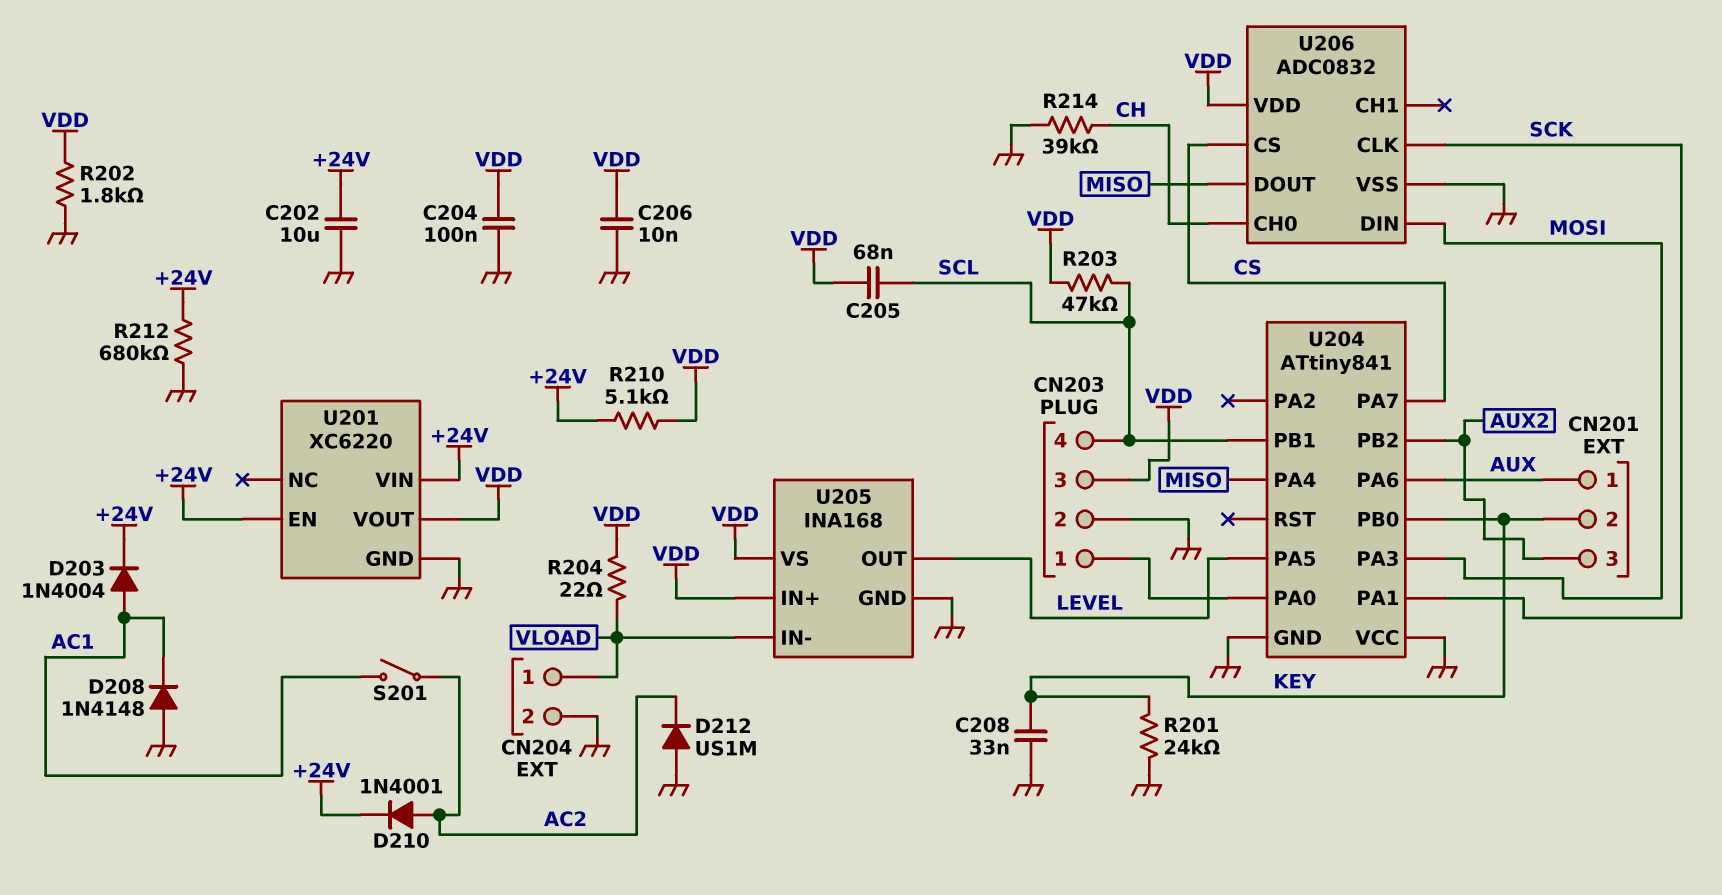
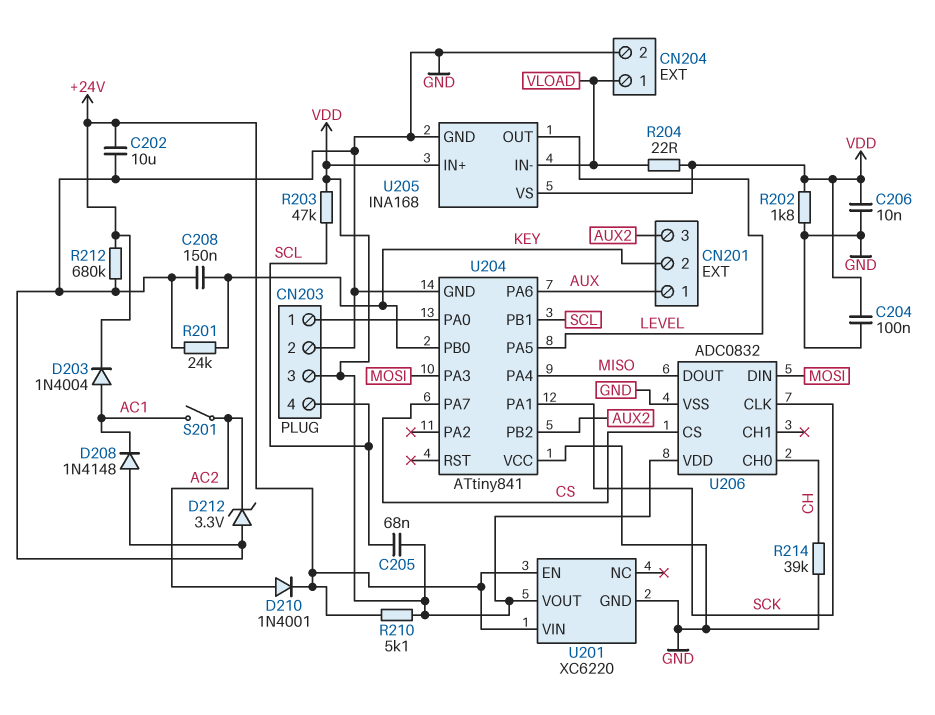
C208: 33nF (GND, KEY) -> 150nF (GND, KEY)
D212: diode US1M (A GND, K AC2) -> zener 3.3V (A GND, K AC2)

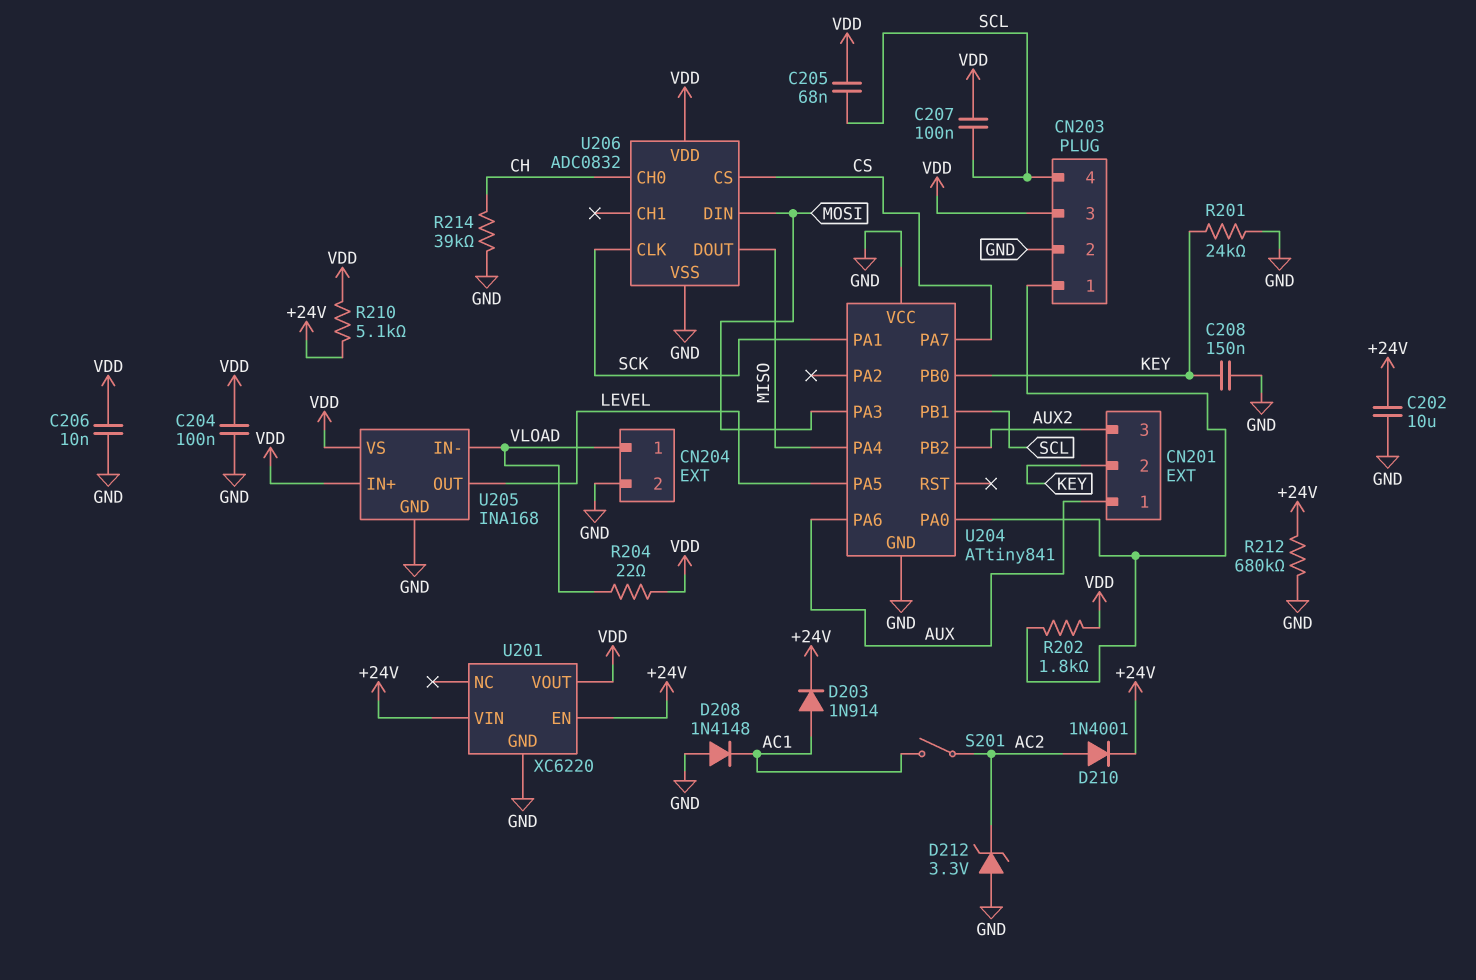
C207: none -> 100nF (SCL, VDD)
D203: diode 1N4004 (A AC1, K +24V) -> diode 1N914 (A AC1, K +24V)
R202: 1.8k (GND, VDD) -> 1.8k (CN203/1, VDD)
R203: 47k (SCL, VDD) -> none

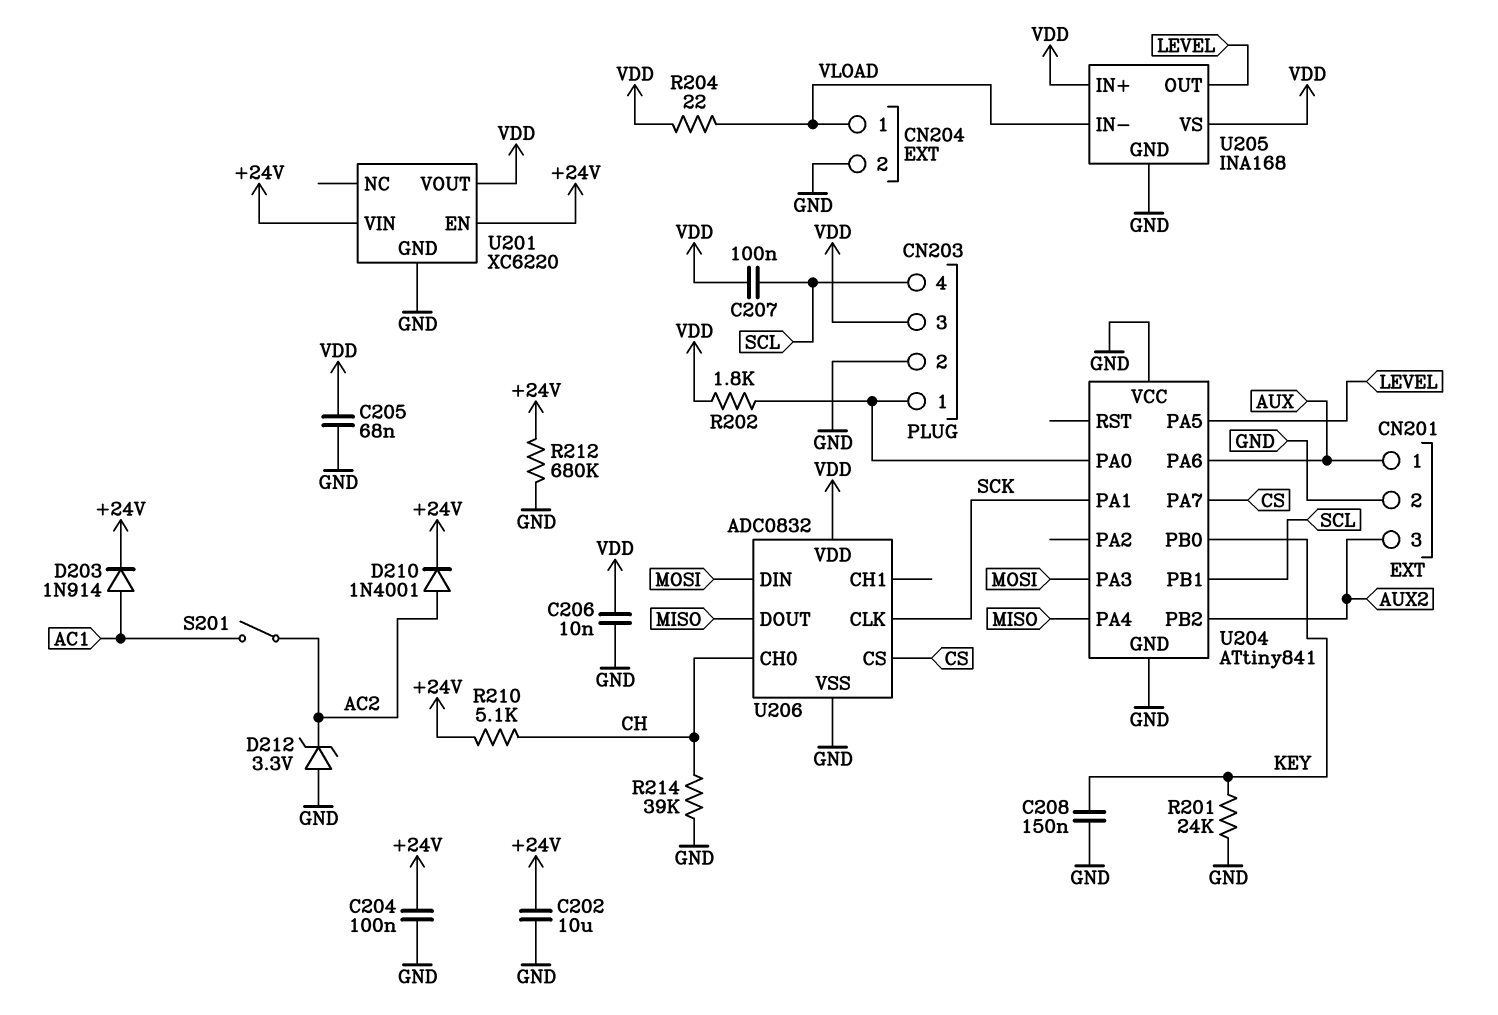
C204: 100nF (GND, VDD) -> 100nF (+24V, GND)
C205: 68nF (SCL, VDD) -> 68nF (GND, VDD)
CN201 pin 2: KEY -> GND
D208: diode 1N4148 (A GND, K AC1) -> none
R210: 5.1k (+24V, VDD) -> 5.1k (+24V, CH)

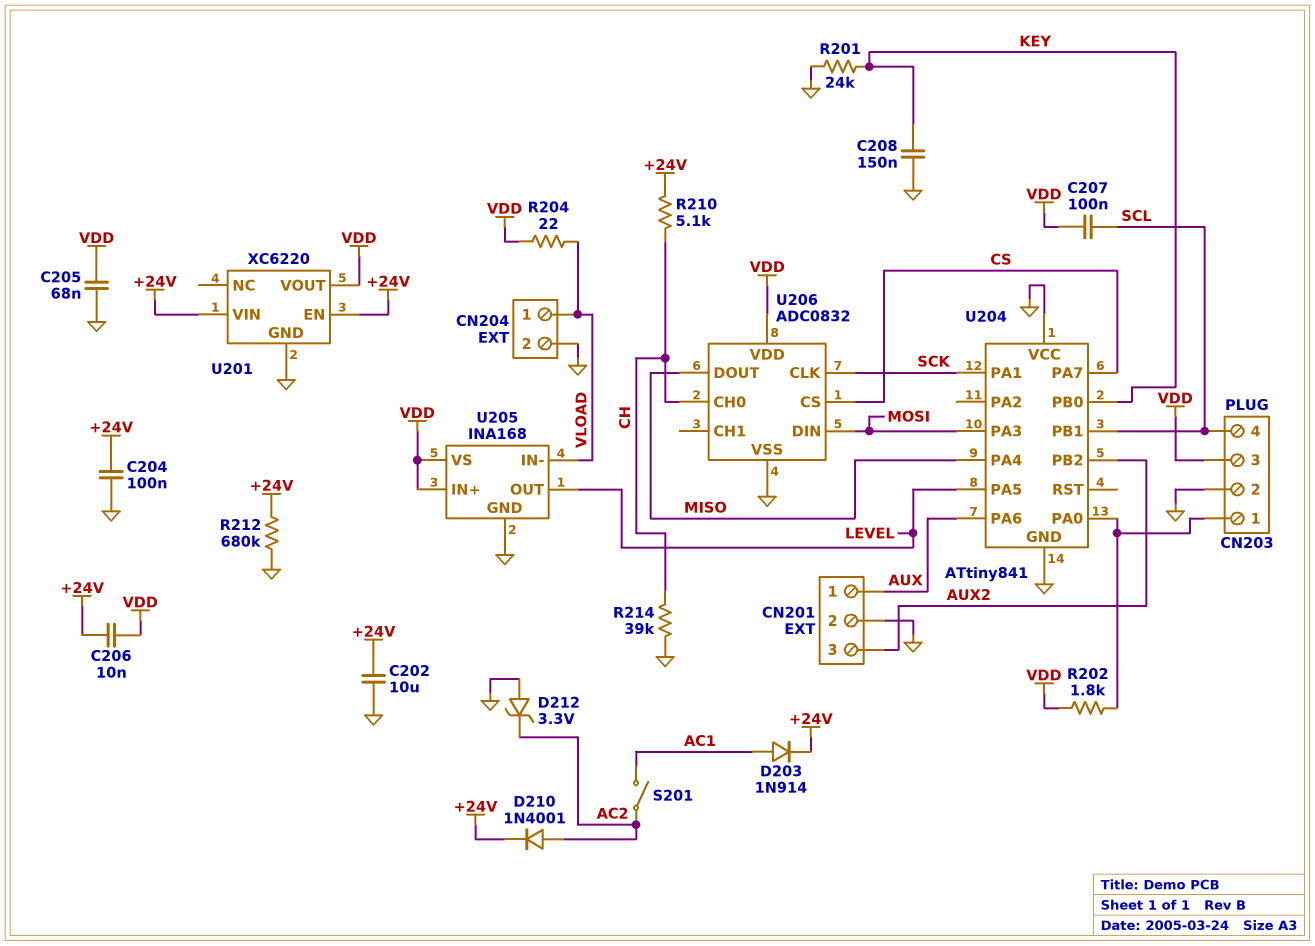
C206: 10nF (GND, VDD) -> 10nF (+24V, VDD)

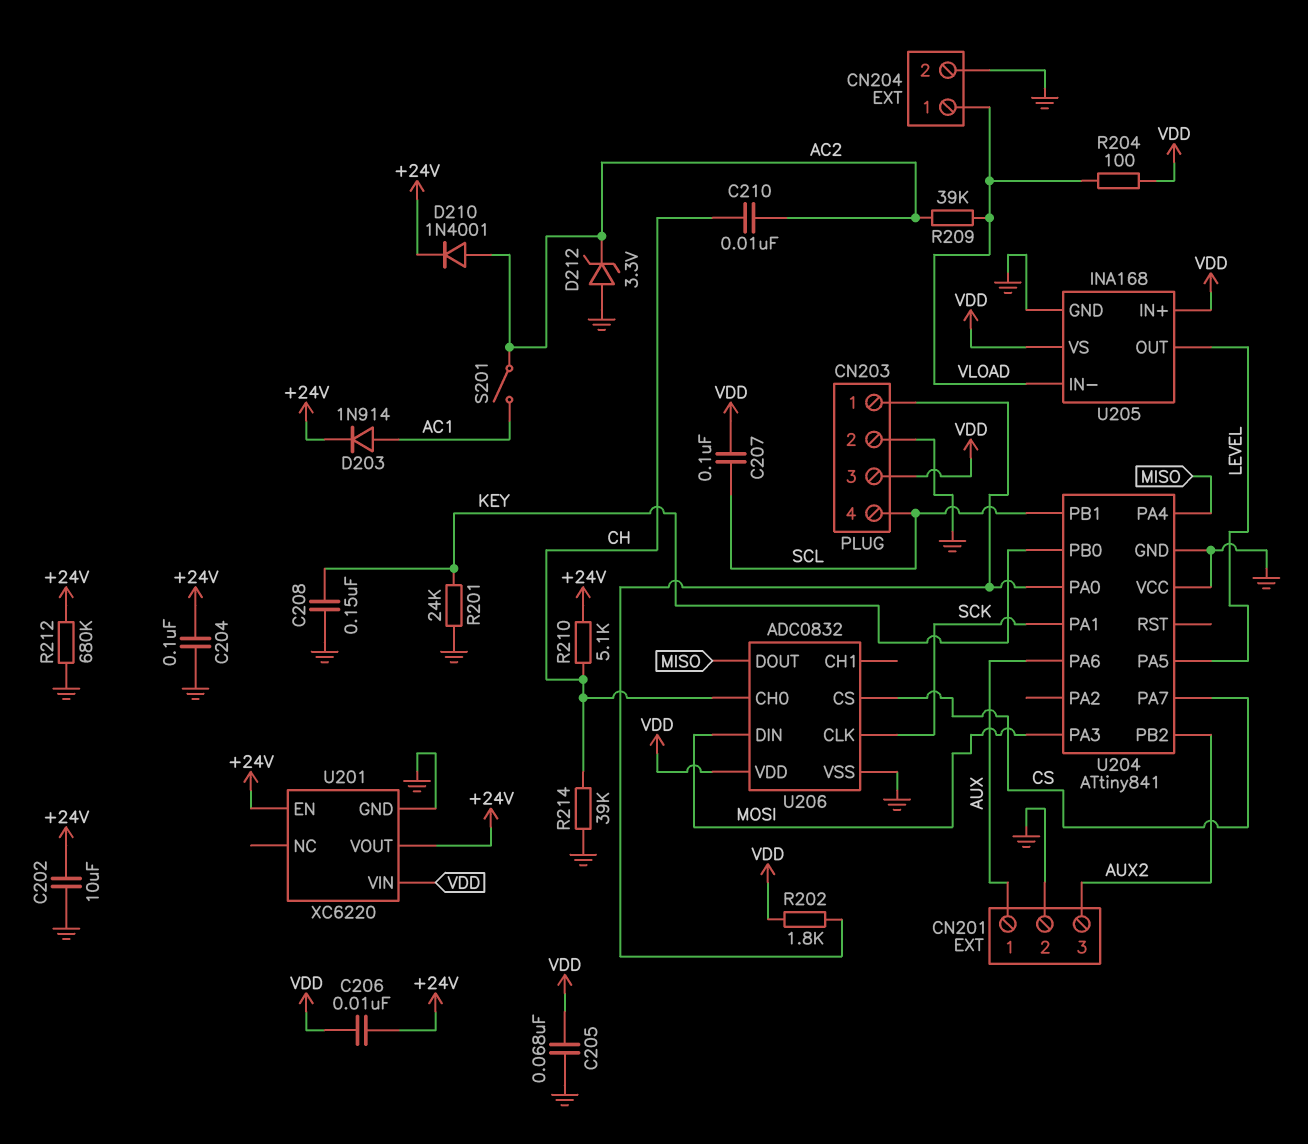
C210: none -> 10nF (AC2, CH)
R204: 22 (VDD, VLOAD) -> 100 (VDD, VLOAD)
R209: none -> 39k (AC2, VLOAD)
U201 pin VIN: +24V -> VDD
U201 pin VOUT: VDD -> +24V

